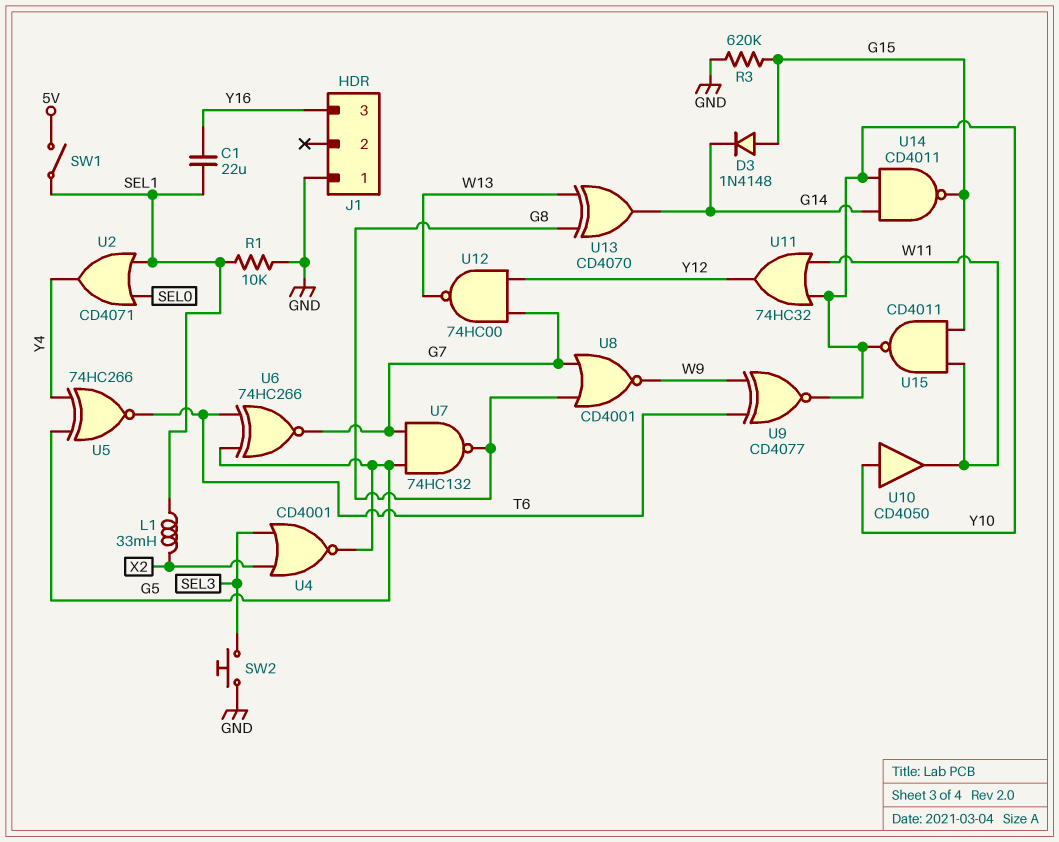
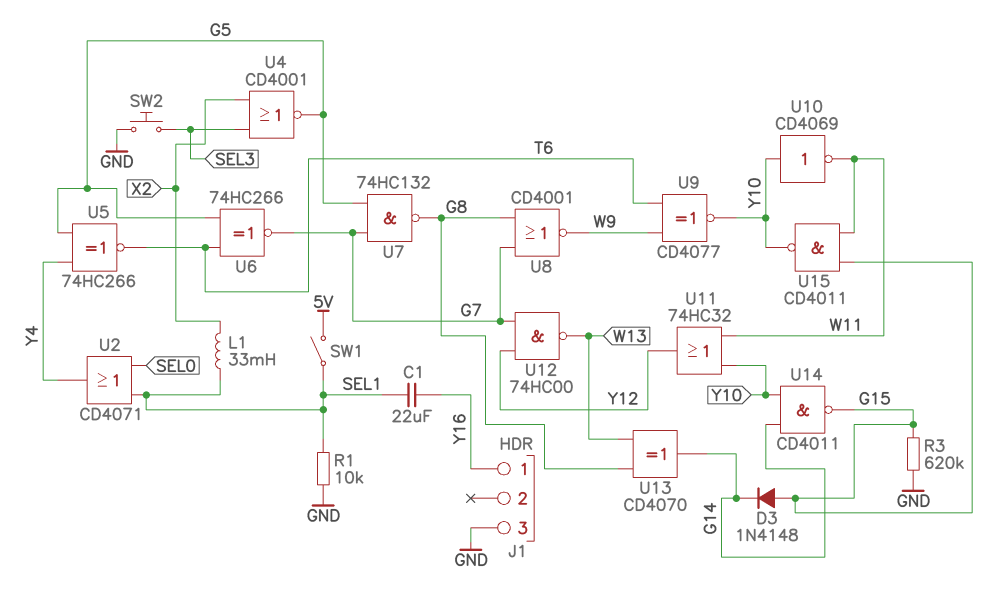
J1 pin 1: GND -> Y16
J1 pin 3: Y16 -> GND
U10: buffer CD4050 (in Y10, out W11) -> NOT CD4069 (in Y10, out W11)

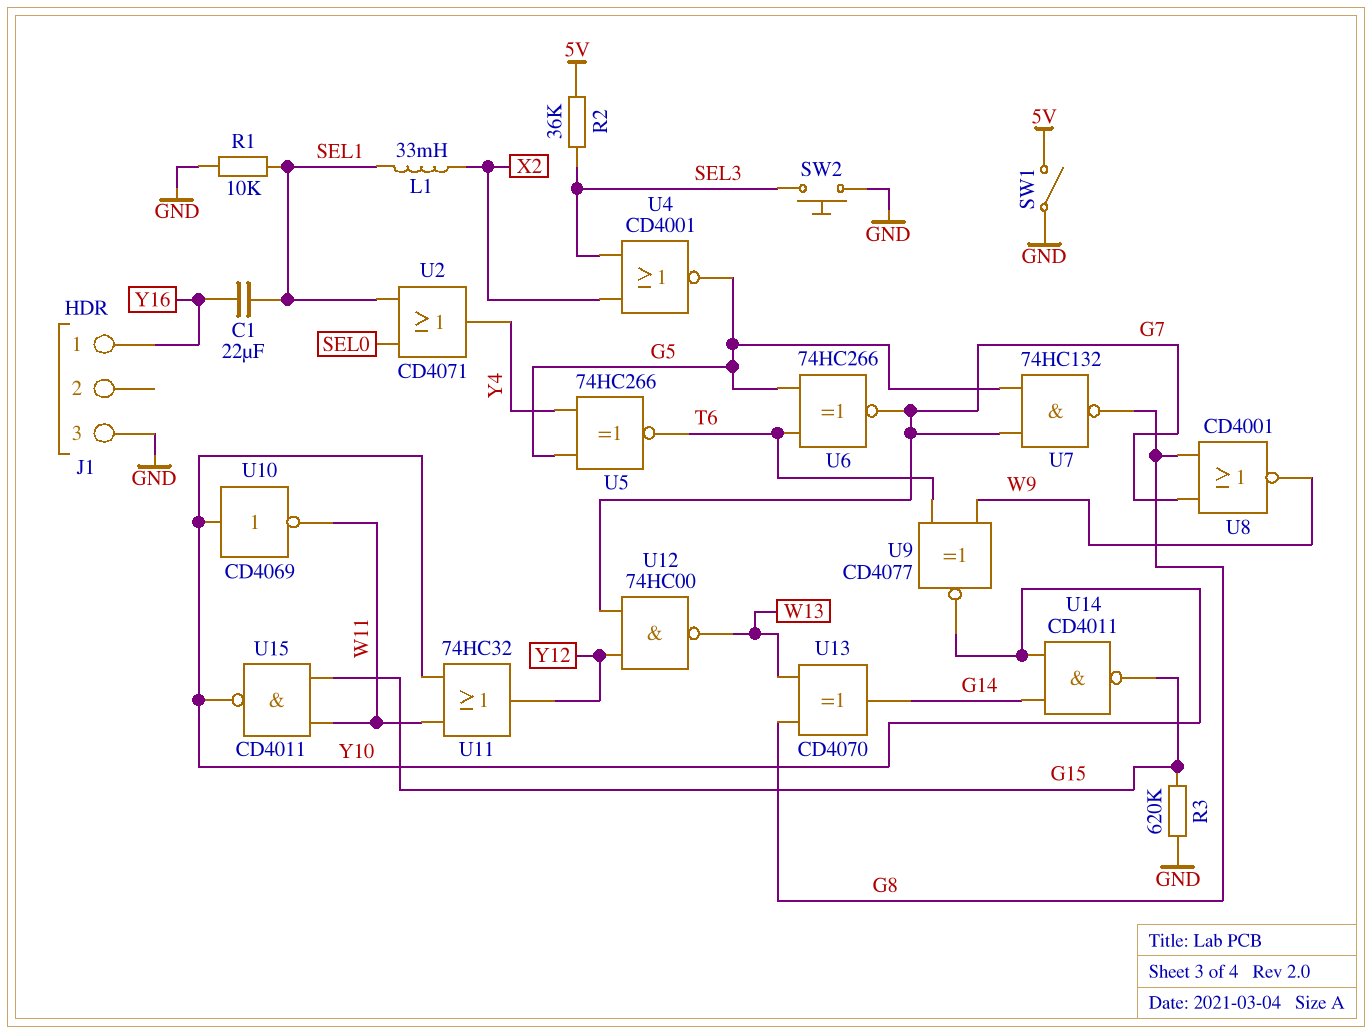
D3: diode 1N4148 (A G15, K G14) -> none
R2: none -> 36k (5V, SEL3)
SW1: switch (5V, SEL1) -> switch (5V, GND)

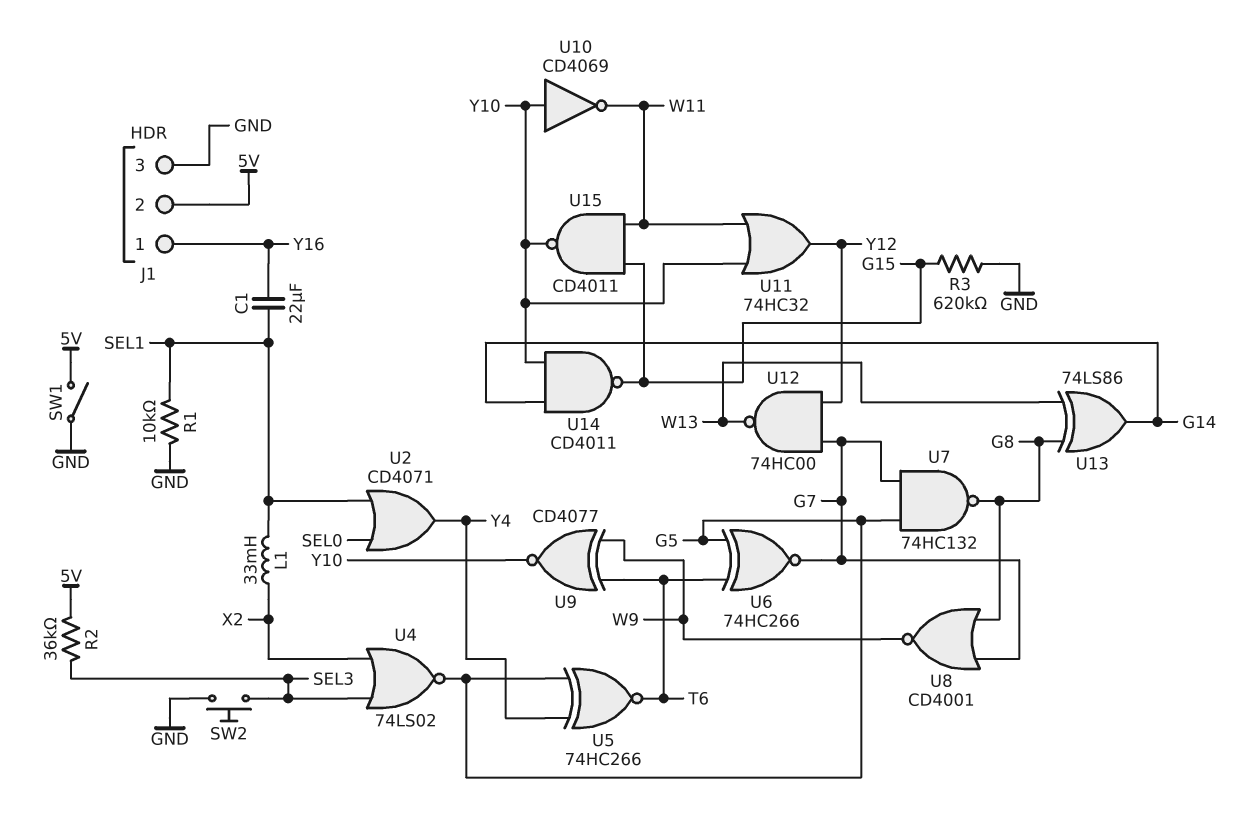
J1 pin 2: none -> 5V
U4: NOR CD4001 (in SEL3, in X2, out G5) -> NOR 74LS02 (in SEL3, in X2, out G5)
U13: XOR CD4070 (in G8, in W13, out G14) -> XOR 74LS86 (in G8, in W13, out G14)

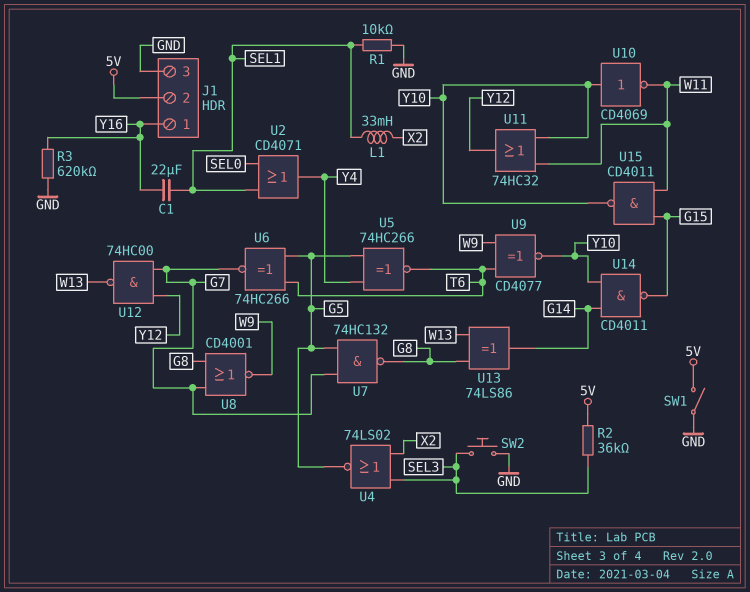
R3: 620k (G15, GND) -> 620k (GND, Y16)

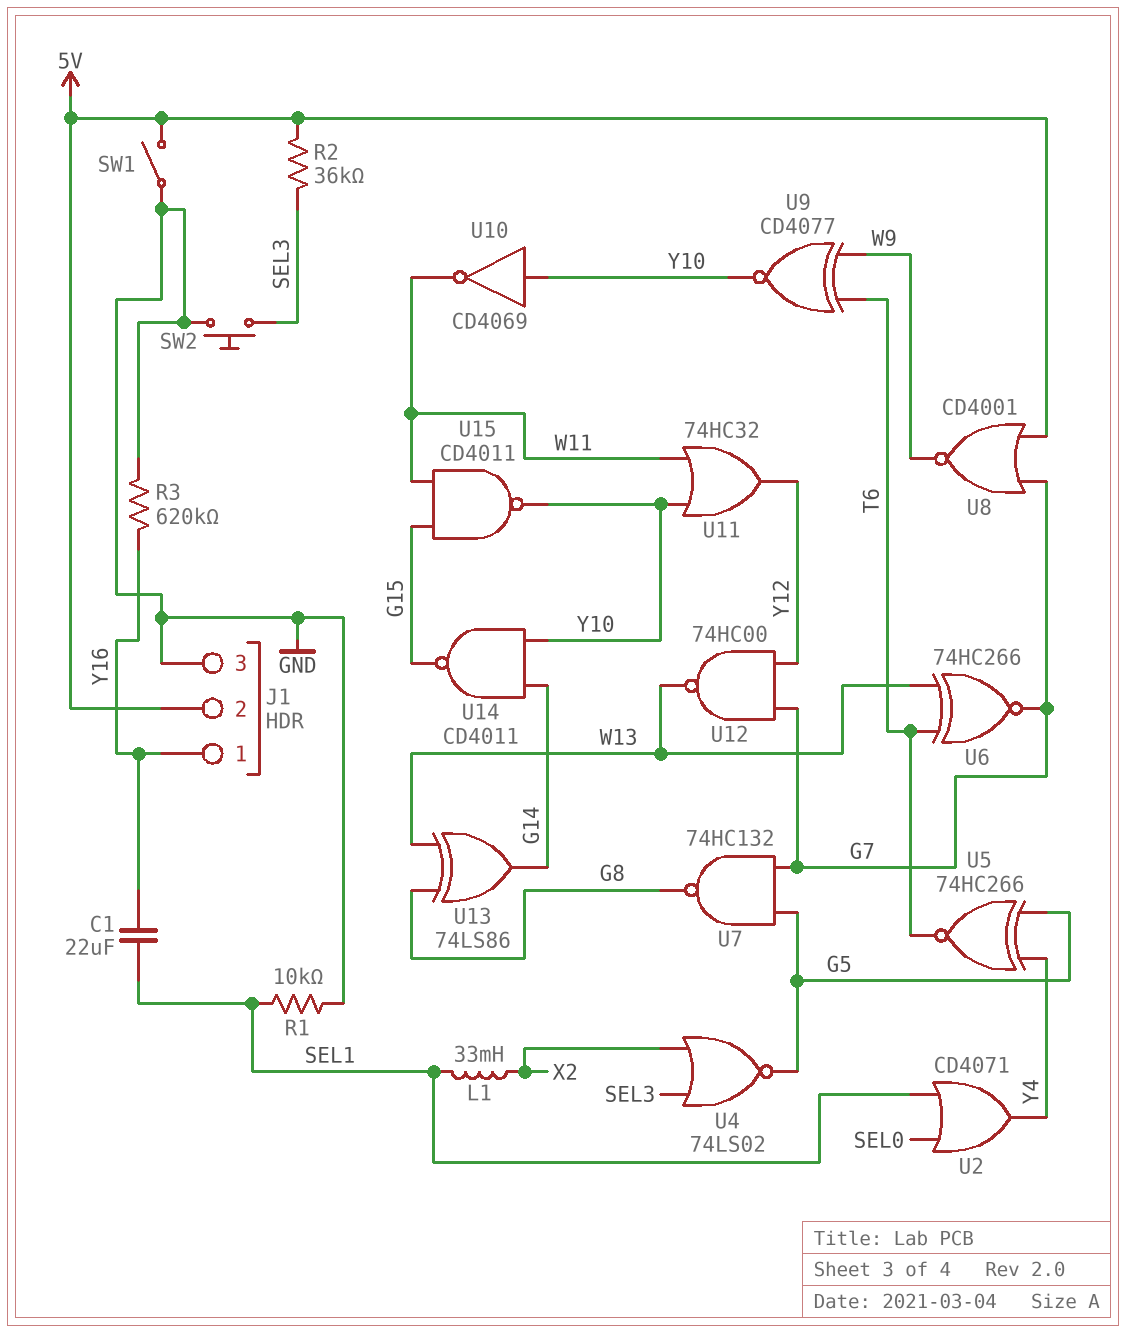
U6: XNOR 74HC266 (in G5, in T6, out G7) -> XNOR 74HC266 (in T6, in W13, out G7)
U8: NOR CD4001 (in G7, in G8, out W9) -> NOR CD4001 (in 5V, in G7, out W9)

